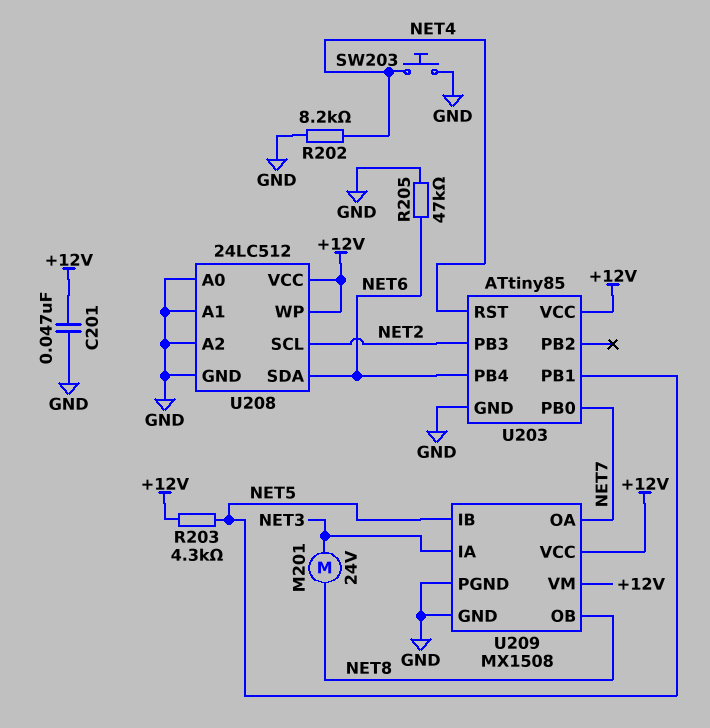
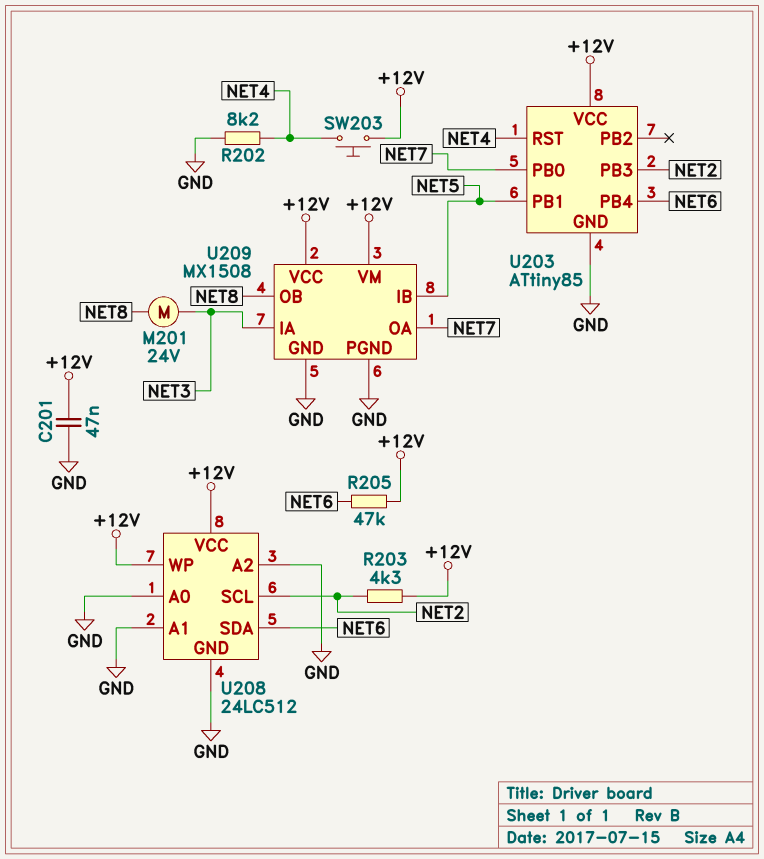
R203: 4.3k (+12V, NET5) -> 4.3k (+12V, NET2)
R205: 47k (GND, NET6) -> 47k (+12V, NET6)
SW203: button (GND, NET4) -> button (+12V, NET4)

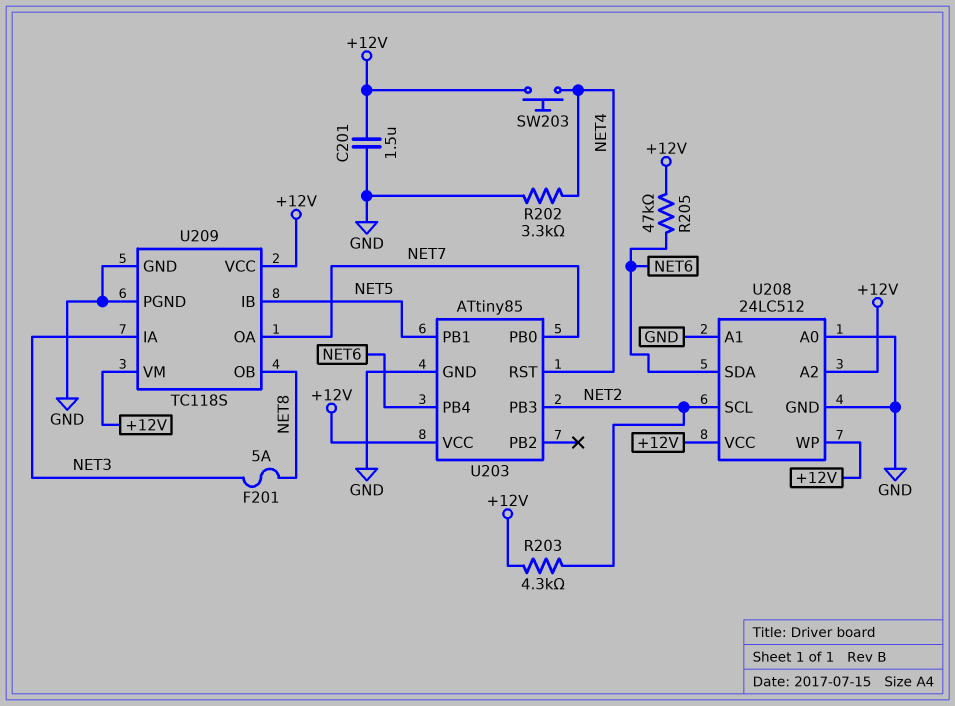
C201: 47nF (+12V, GND) -> 1.5uF (+12V, GND)
F201: none -> 5A (NET3, NET8)
M201: motor 24V (NET3, NET8) -> none
R202: 8.2k (GND, NET4) -> 3.3k (GND, NET4)
U208 pin A2: GND -> +12V
U209: MX1508 -> TC118S

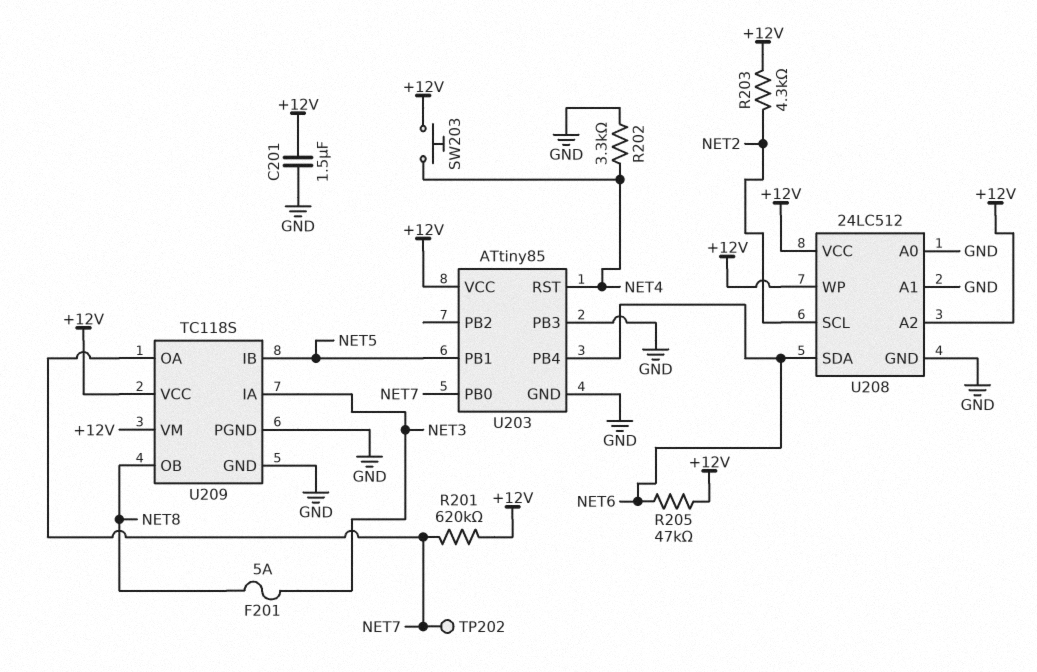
R201: none -> 620k (+12V, NET7)
TP202: none -> test point (NET7)
U203 pin PB3: NET2 -> GND

